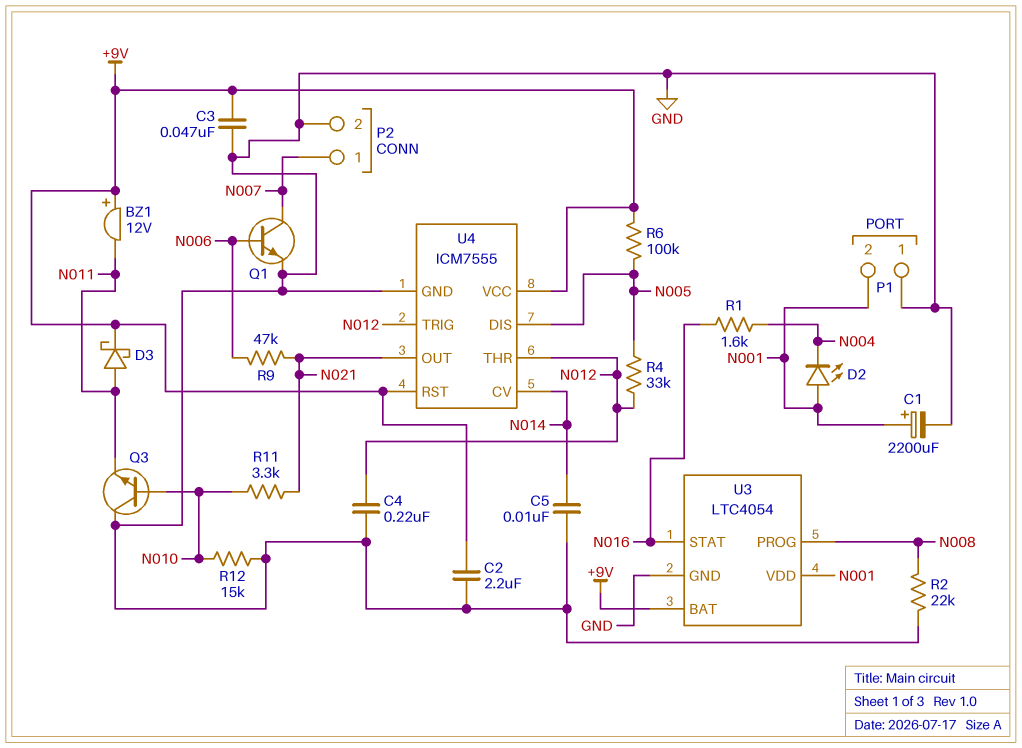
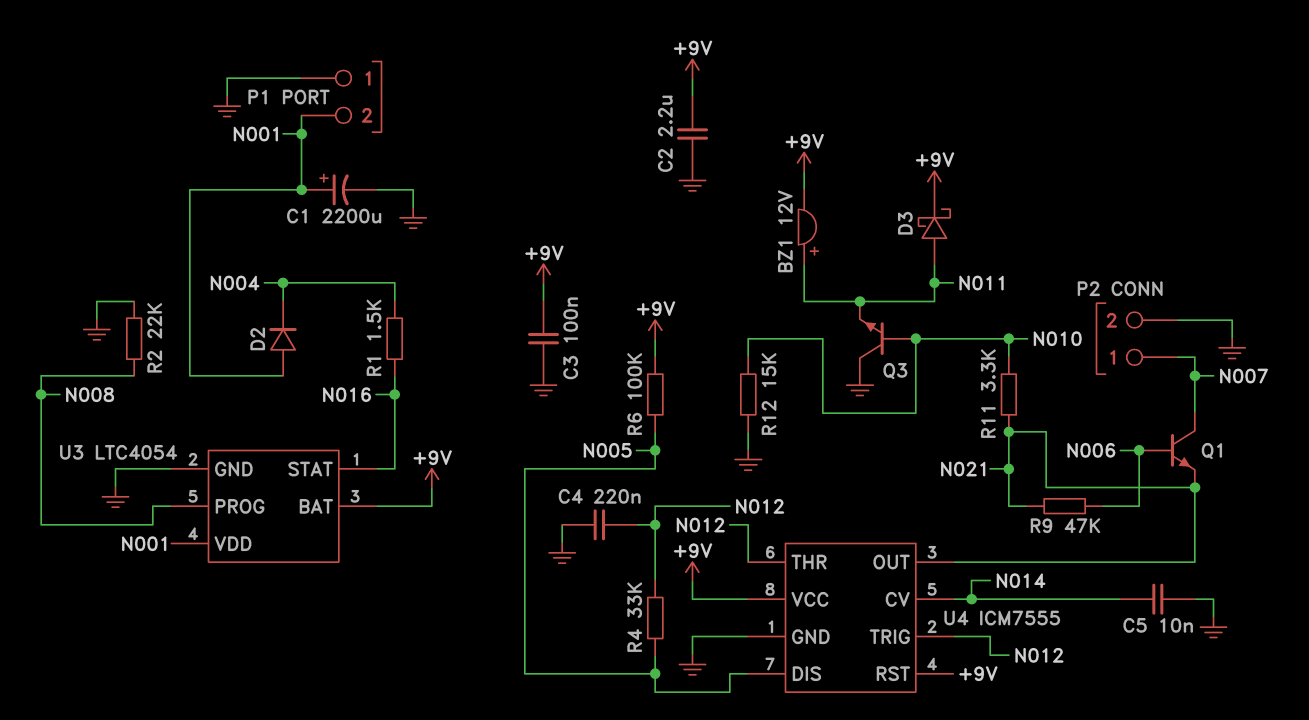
BZ1: buzzer 12V (plus +9V, minus N011) -> buzzer 12V (plus N011, minus +9V)
C3: 47nF (+9V, GND) -> 100nF (+9V, GND)
D2: LED (A N001, K N004) -> diode (A N001, K N004)
Q1: NPN (B N006, C N007, E GND) -> NPN (B N006, C N007, E N021)
R1: 1.6k (N004, N016) -> 1.5k (N004, N016)

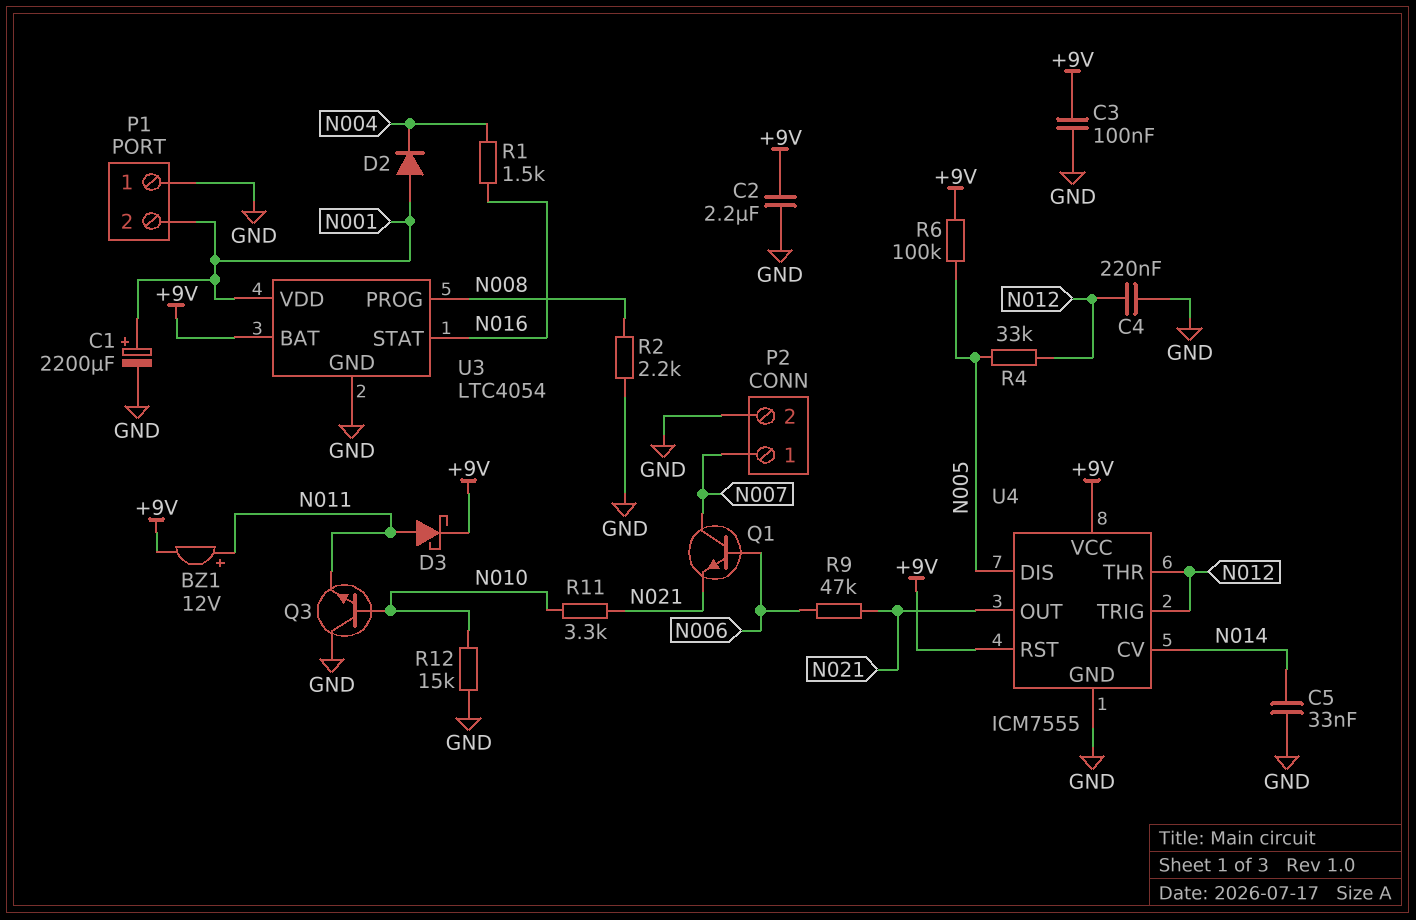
C5: 10nF (GND, N014) -> 33nF (GND, N014)
R2: 22k (GND, N008) -> 2.2k (GND, N008)

